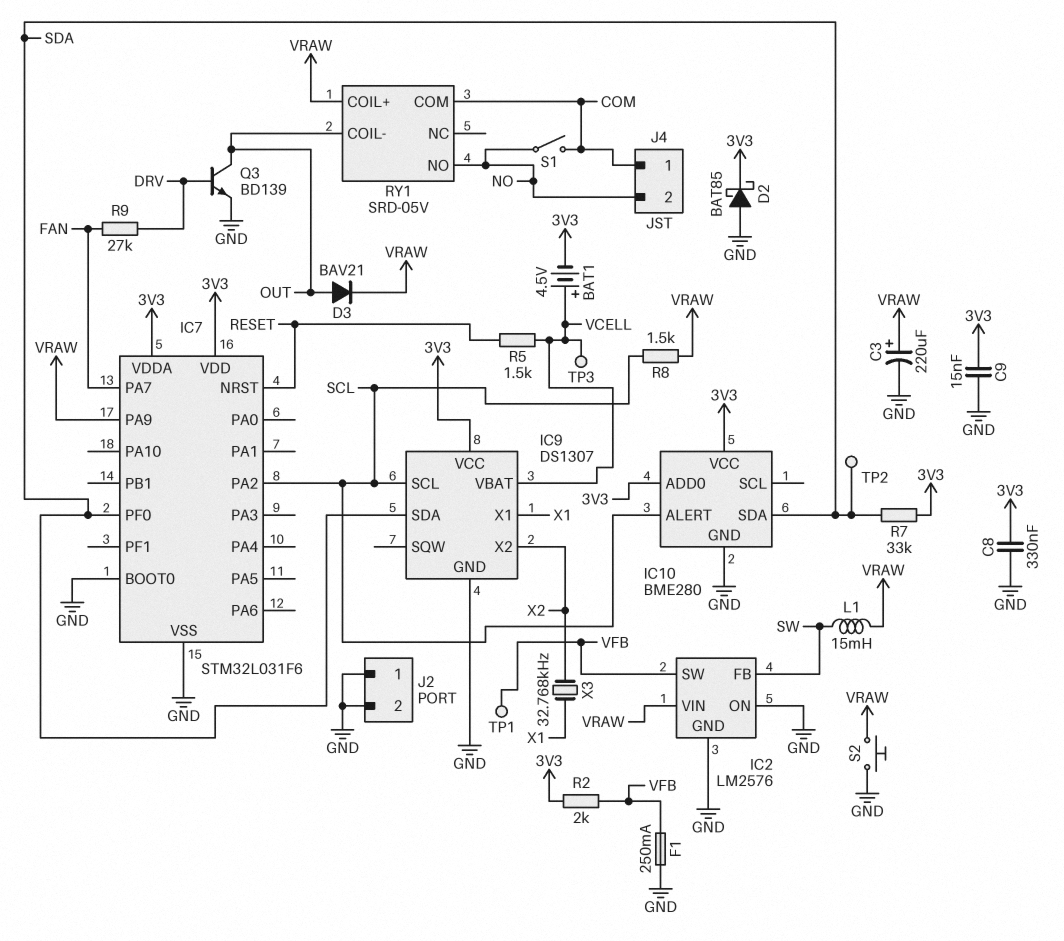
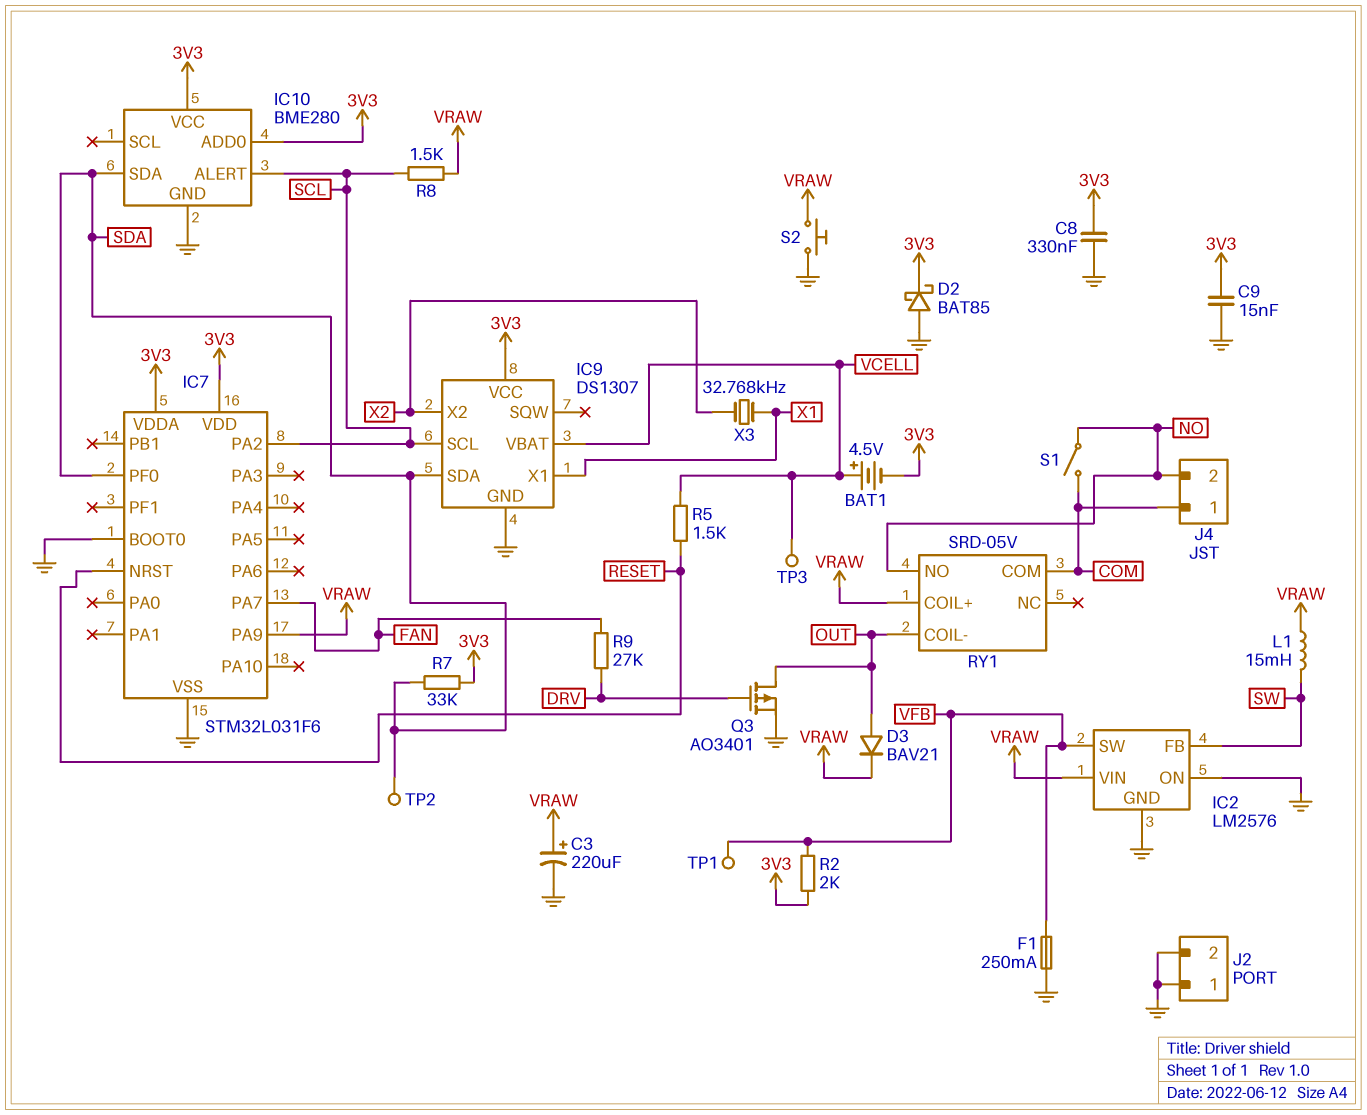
Q3: NPN BD139 (B DRV, C OUT, E GND) -> PMOS AO3401 (G DRV, D OUT, S GND)

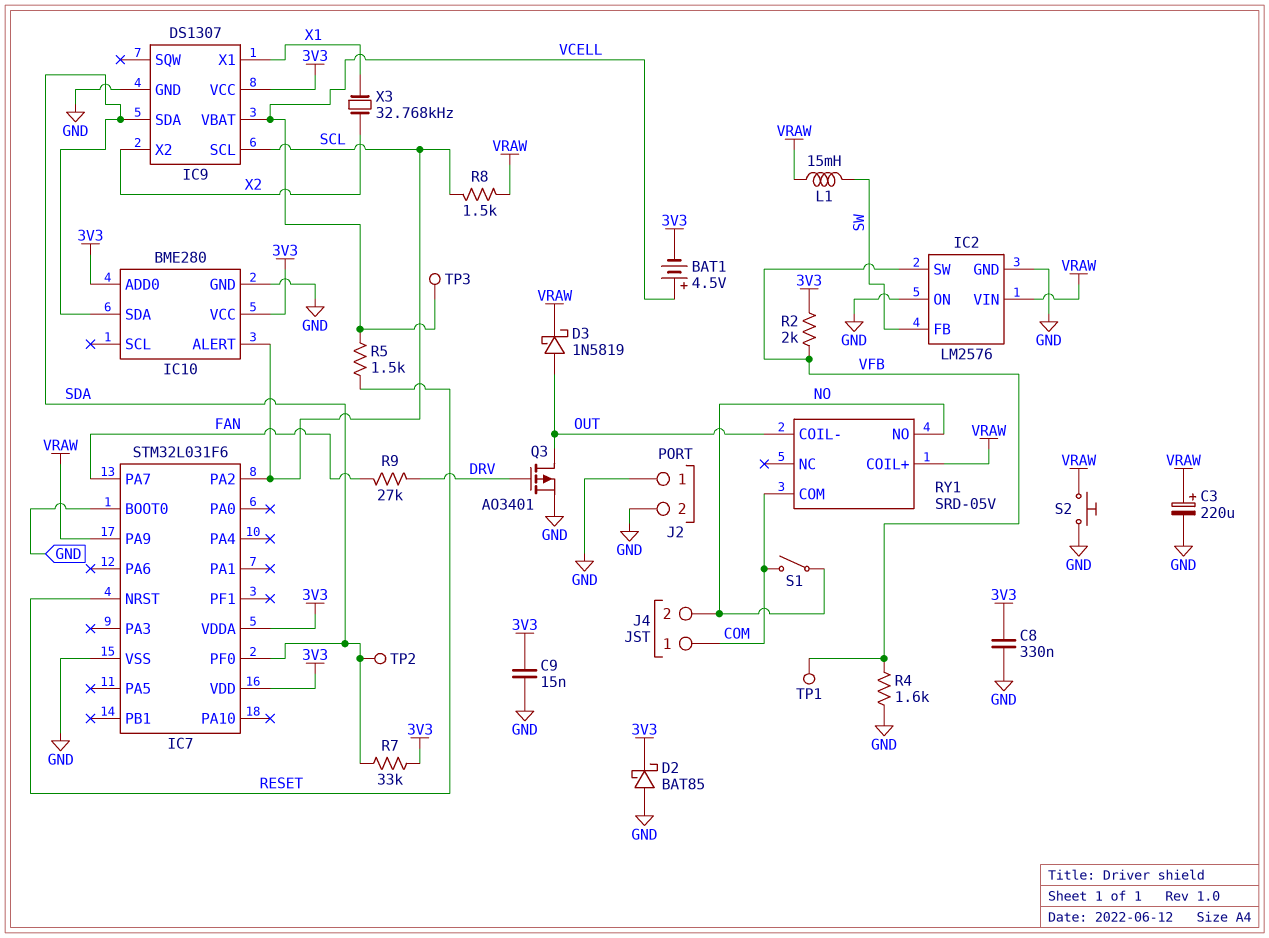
D3: diode BAV21 (A OUT, K VRAW) -> schottky 1N5819 (A OUT, K VRAW)
F1: 250mA (GND, VFB) -> none
R4: none -> 1.6k (GND, VFB)

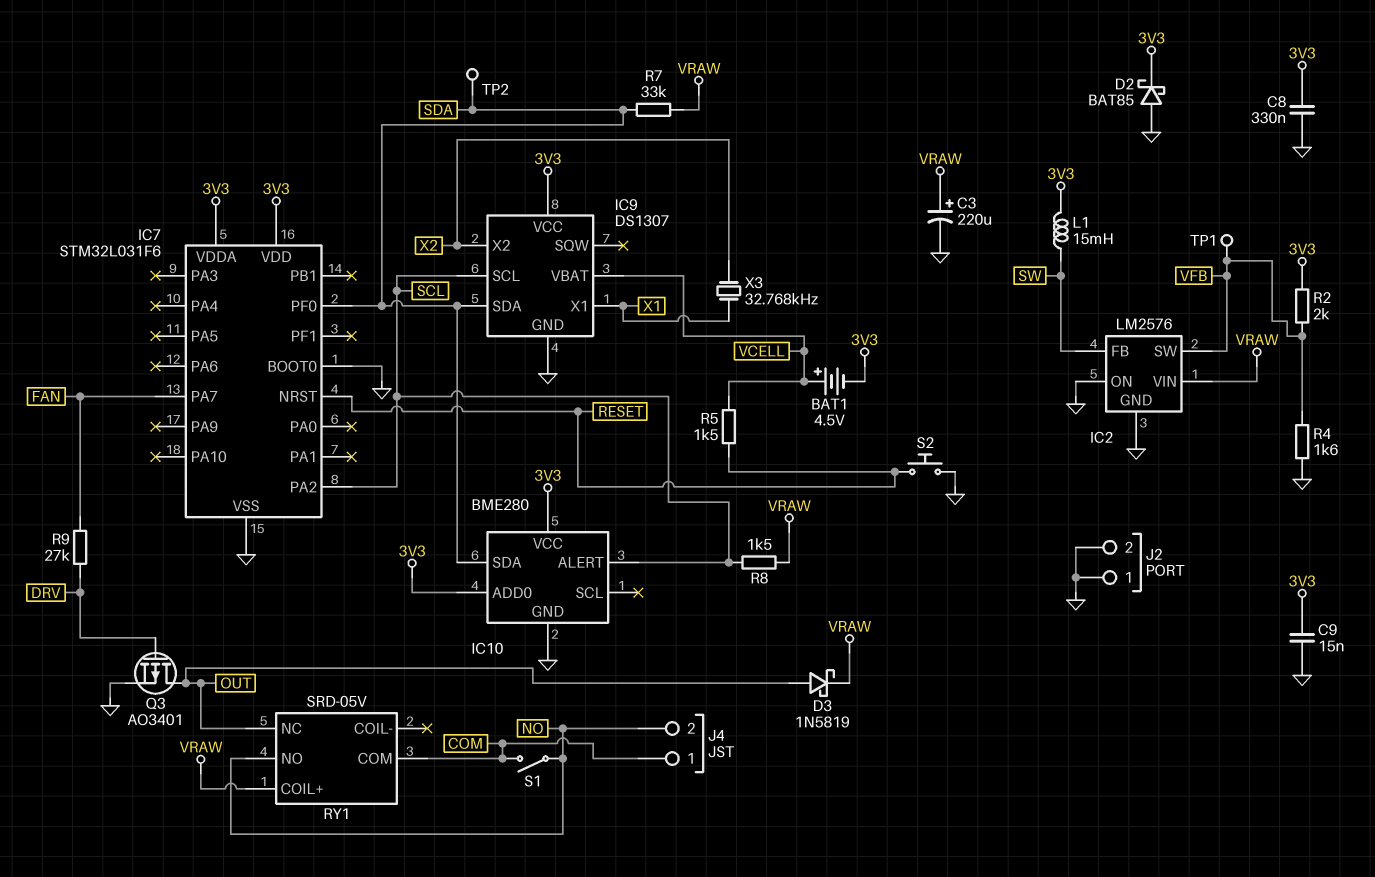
IC7 pin PA9: VRAW -> none
L1: 15mH (SW, VRAW) -> 15mH (3V3, SW)
R7: 33k (3V3, SDA) -> 33k (SDA, VRAW)
RY1 pin COIL-: OUT -> none
RY1 pin NC: none -> OUT
S2: button (GND, VRAW) -> button (GND, RESET)
TP3: test point (VCELL) -> none

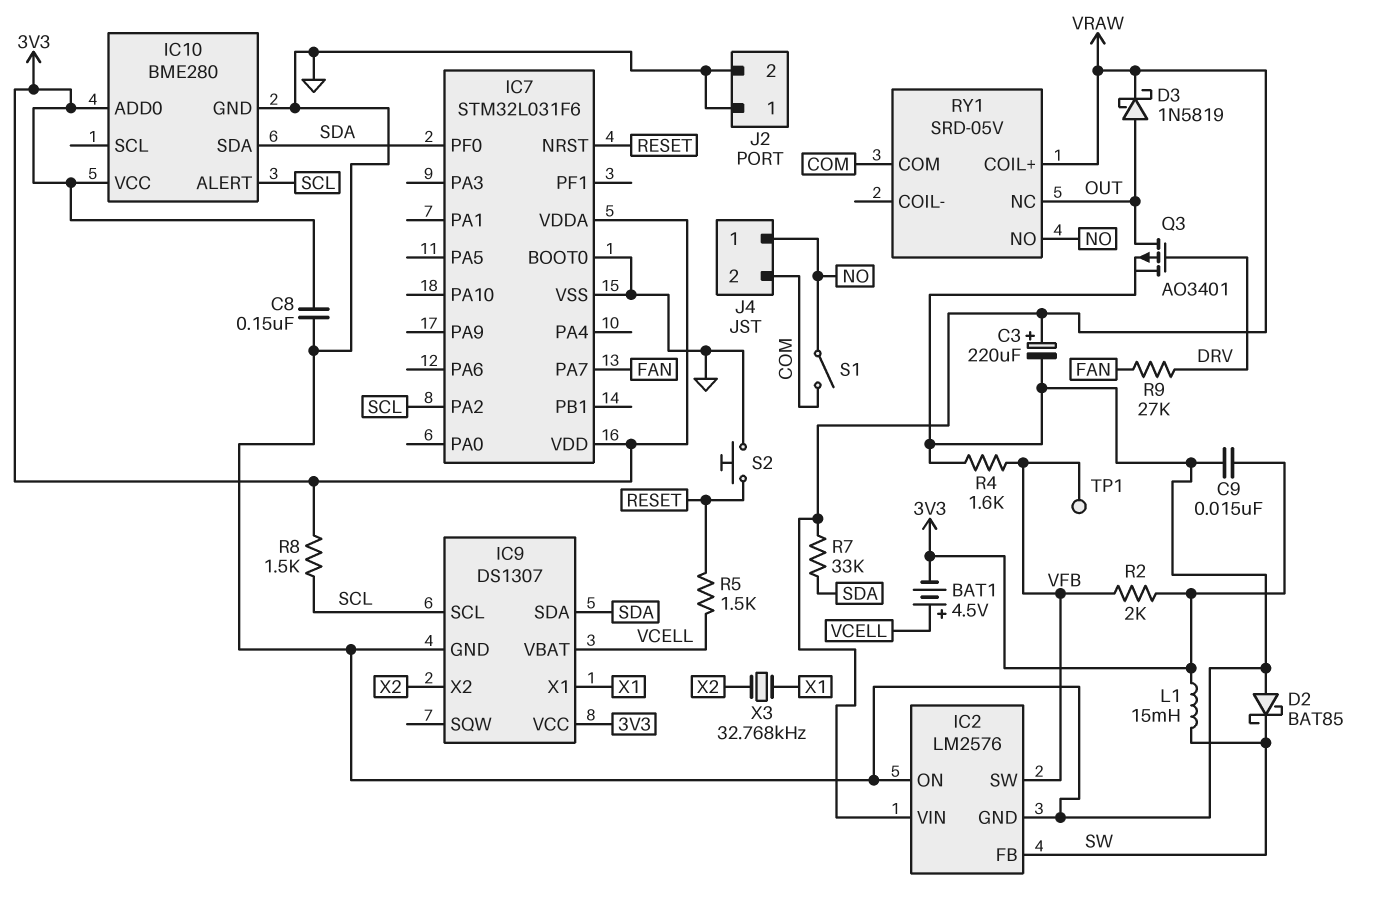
C8: 330nF (3V3, GND) -> 150nF (3V3, GND)
D2: schottky BAT85 (A GND, K 3V3) -> schottky BAT85 (A GND, K SW)
J4 pin 1: COM -> NO
J4 pin 2: NO -> COM
R8: 1.5k (SCL, VRAW) -> 1.5k (3V3, SCL)
TP2: test point (SDA) -> none

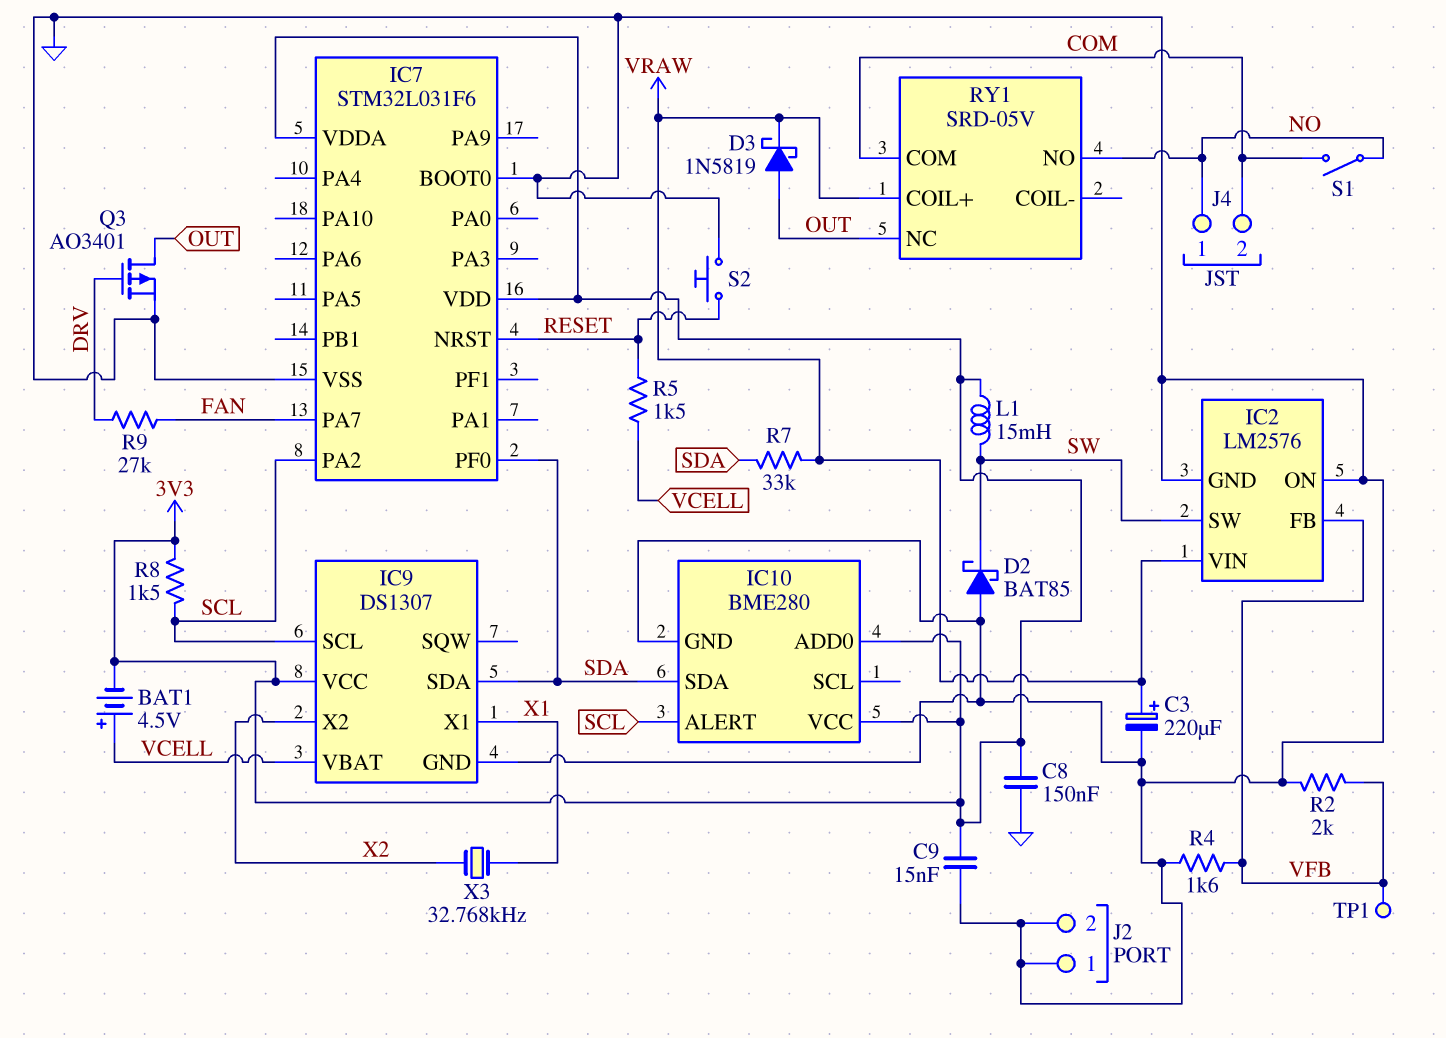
IC2 pin FB: SW -> VFB
IC2 pin SW: VFB -> SW
R2: 2k (3V3, VFB) -> 2k (GND, VFB)

